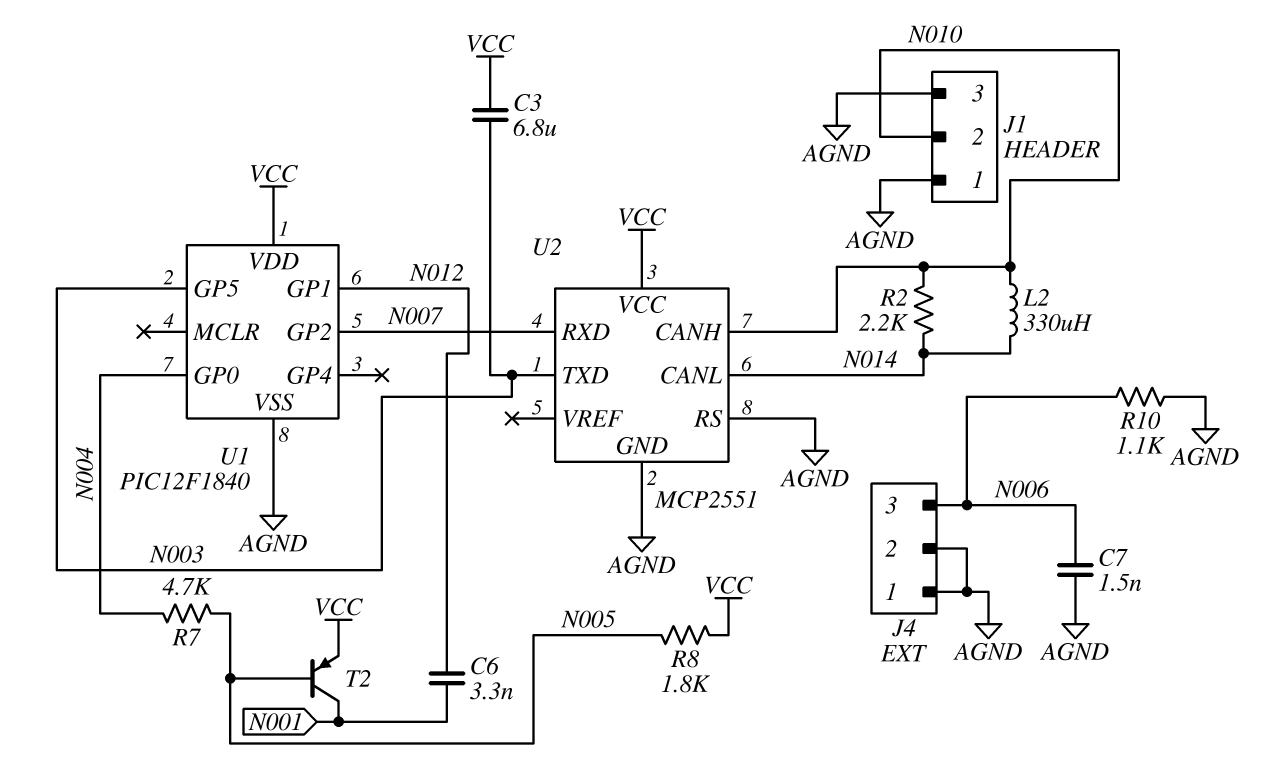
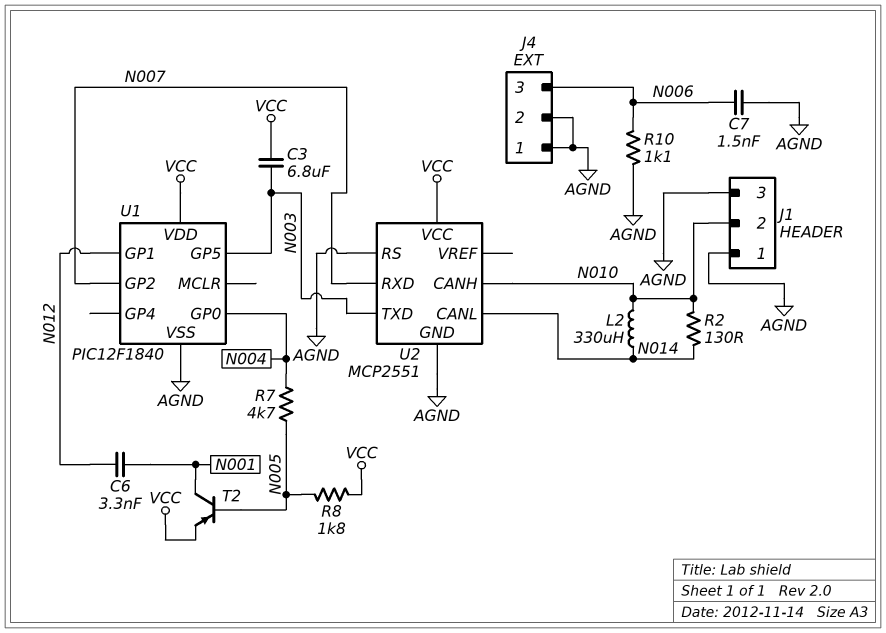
R2: 2.2k (N010, N014) -> 130 (N010, N014)

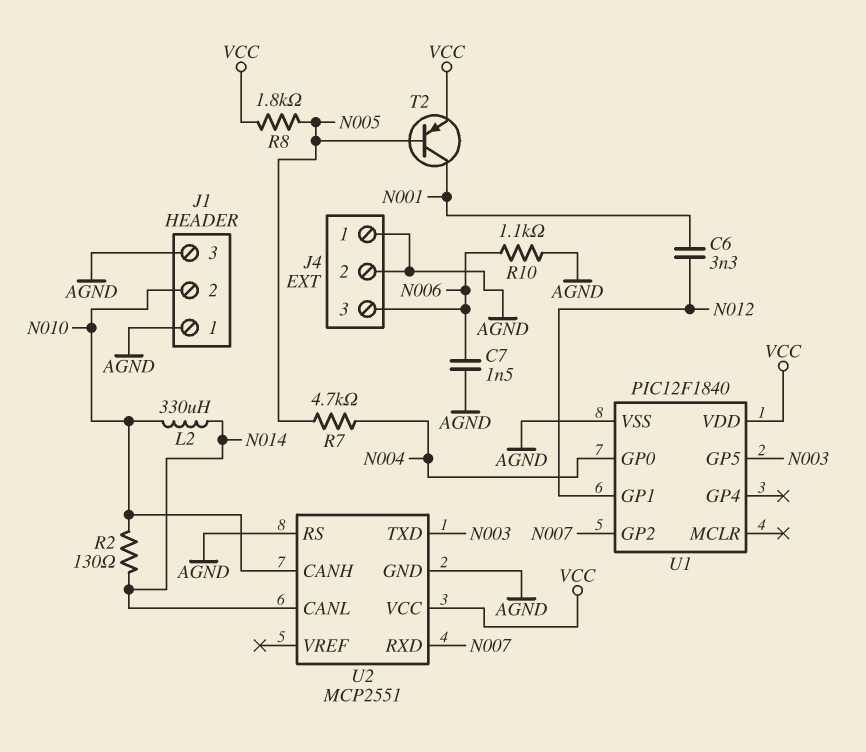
C3: 6.8uF (N003, VCC) -> none

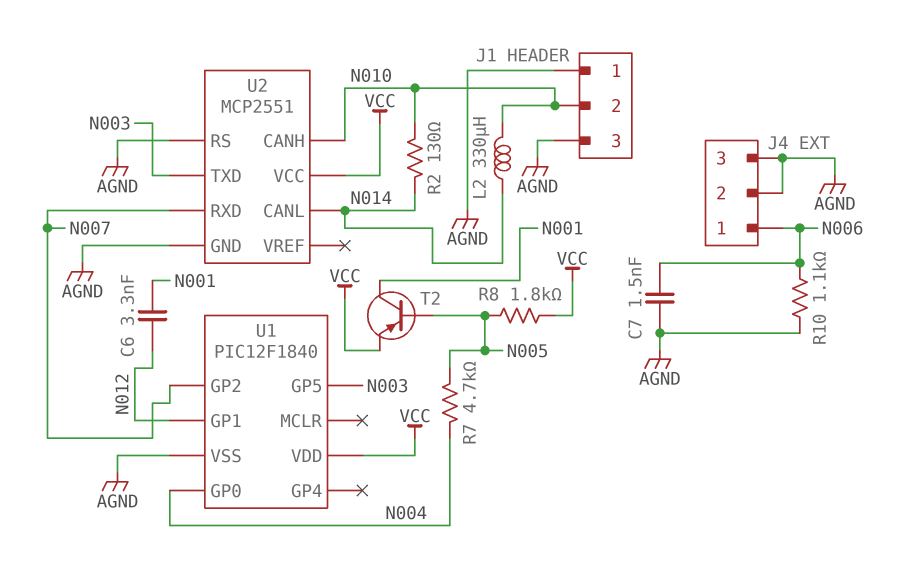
J4 pin 1: AGND -> N006
J4 pin 3: N006 -> AGND

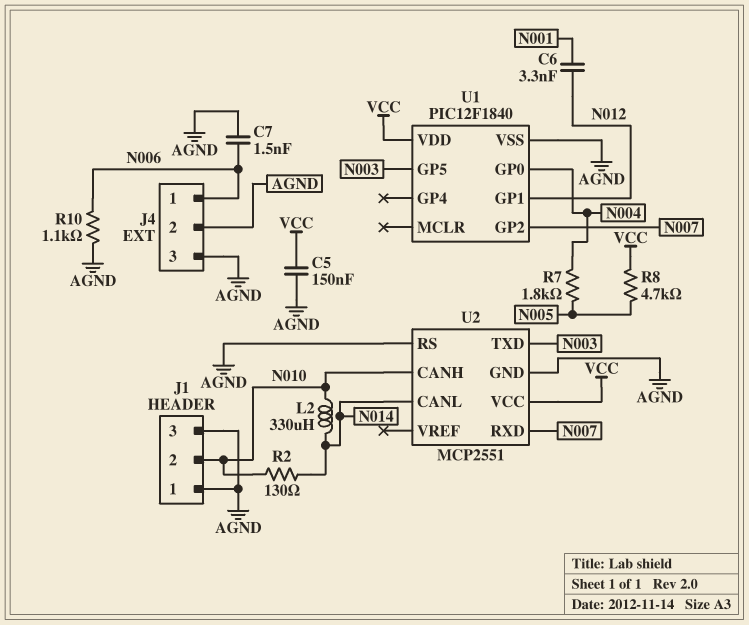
C5: none -> 150nF (AGND, VCC)
R7: 4.7k (N004, N005) -> 1.8k (N004, N005)
R8: 1.8k (N005, VCC) -> 4.7k (N005, VCC)
T2: PNP (B N005, C N001, E VCC) -> none

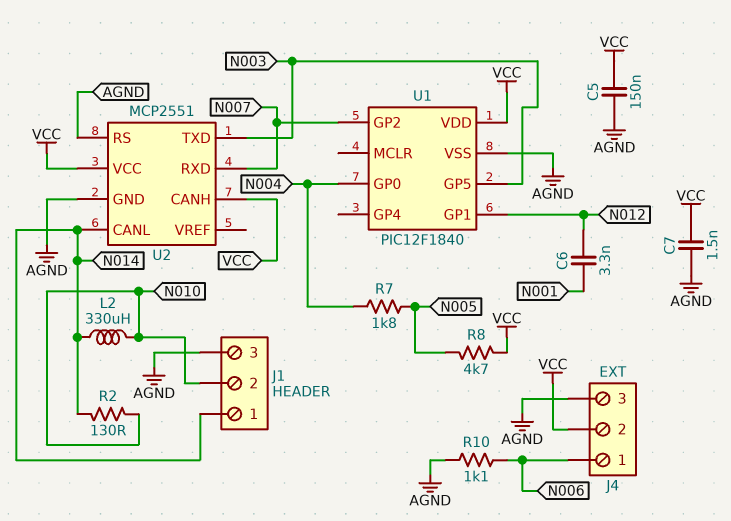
C7: 1.5nF (AGND, N006) -> 1.5nF (AGND, VCC)
J1 pin 1: AGND -> N014
J4 pin 2: AGND -> VCC
U2 pin CANH: N010 -> VCC

